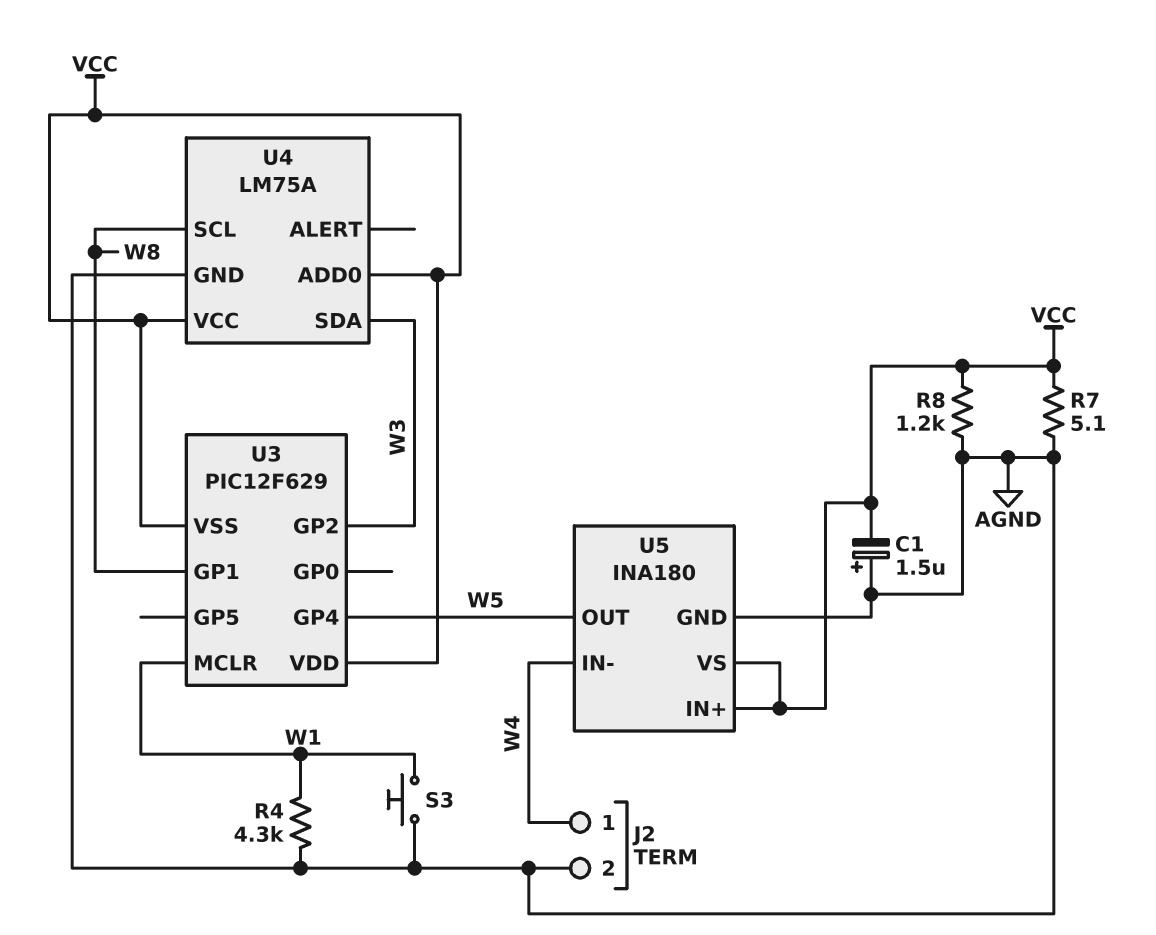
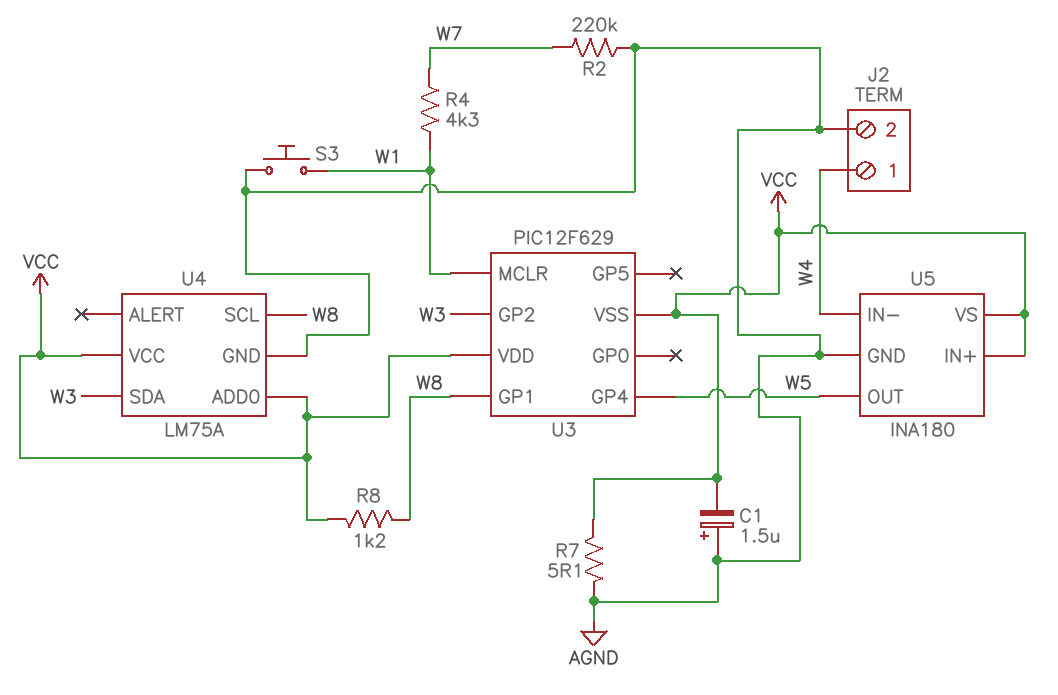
R2: none -> 220k (AGND, W7)
R4: 4.3k (AGND, W1) -> 4.3k (W1, W7)
R8: 1.2k (AGND, VCC) -> 1.2k (VCC, W8)

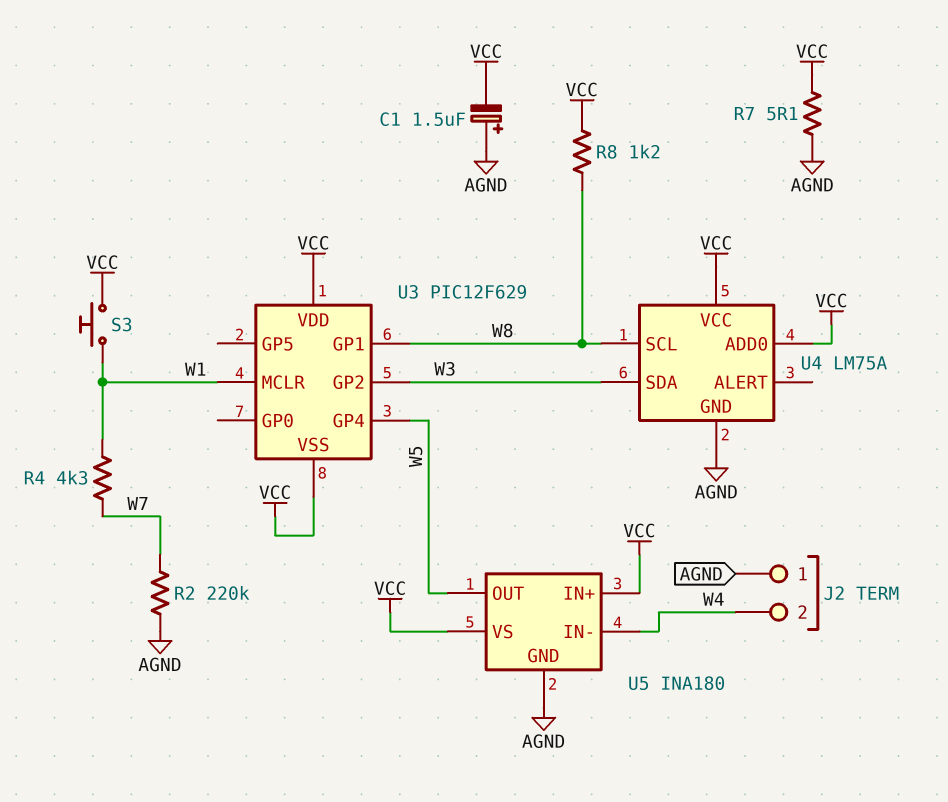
J2 pin 1: W4 -> AGND
J2 pin 2: AGND -> W4
S3: button (AGND, W1) -> button (VCC, W1)

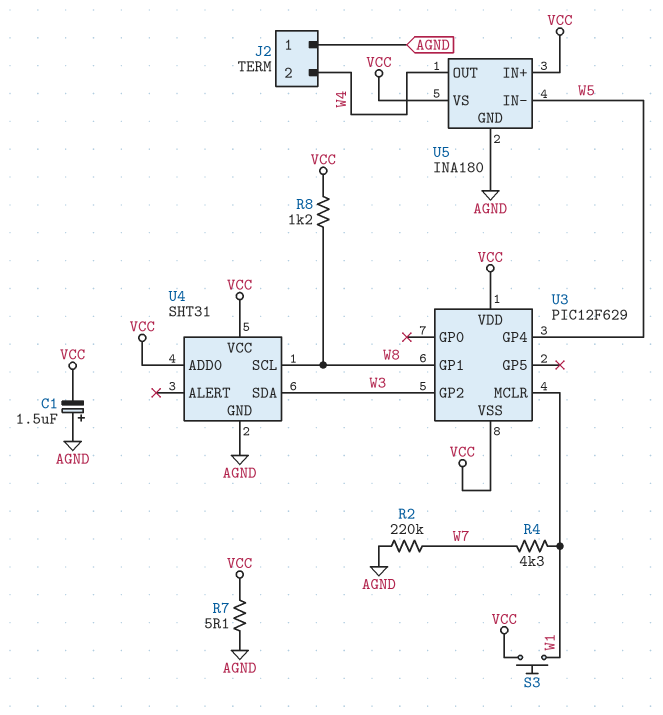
U4: LM75A -> SHT31
U5 pin IN-: W4 -> W5
U5 pin OUT: W5 -> W4

